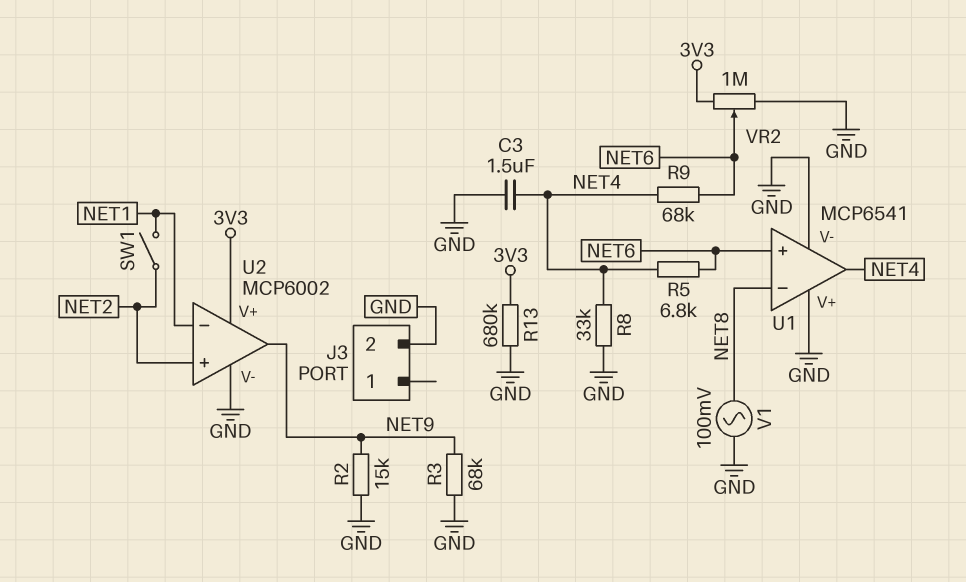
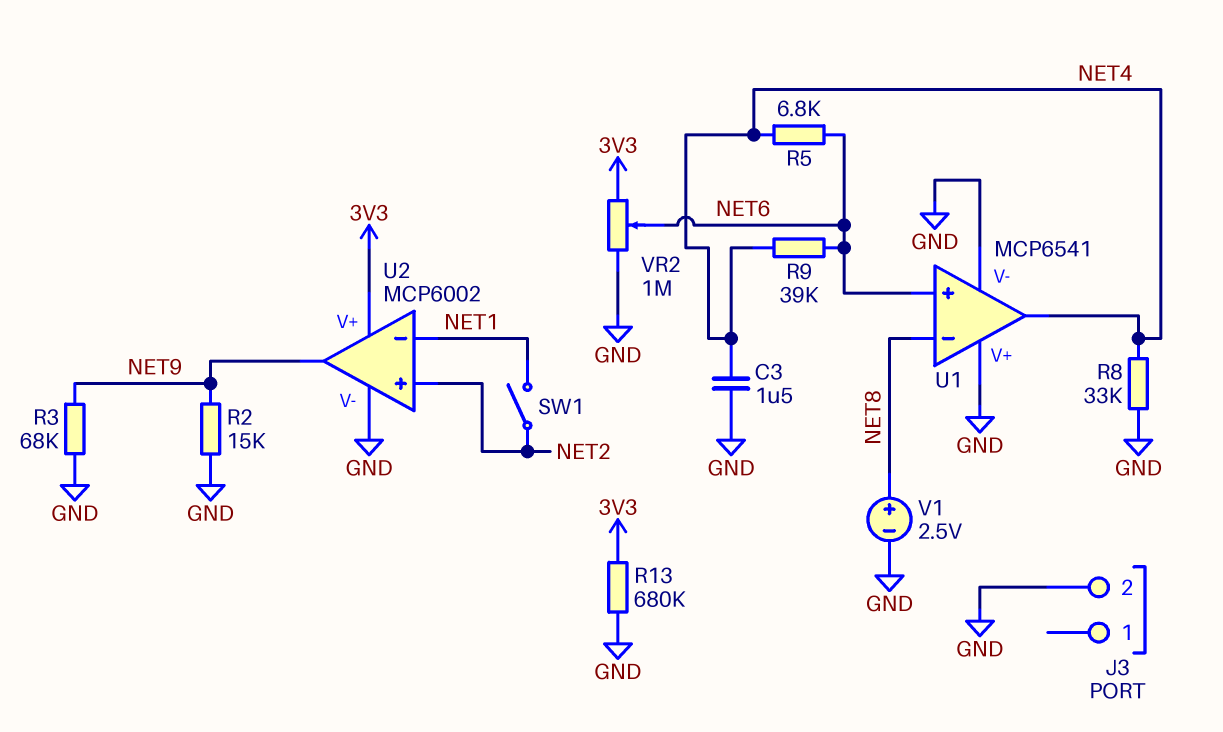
R9: 68k (NET4, NET6) -> 39k (NET4, NET6)
V1: AC 100mV (GND, NET8) -> 2.5V (plus NET8, minus GND)

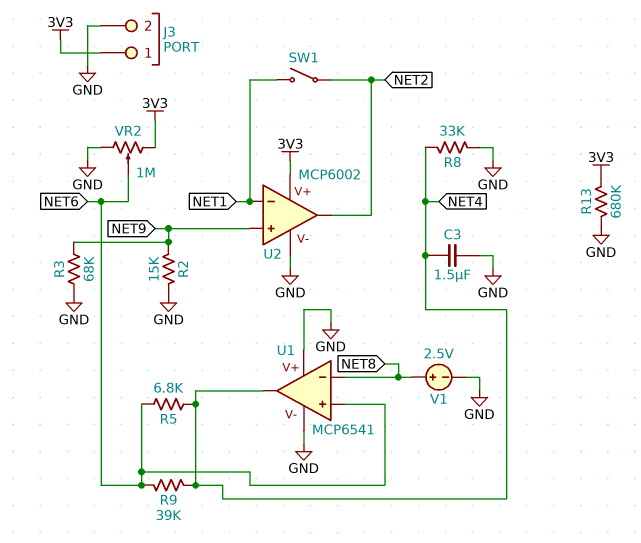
J3 pin 1: none -> 3V3
U2 pin in+: NET2 -> NET9
U2 pin out: NET9 -> NET2

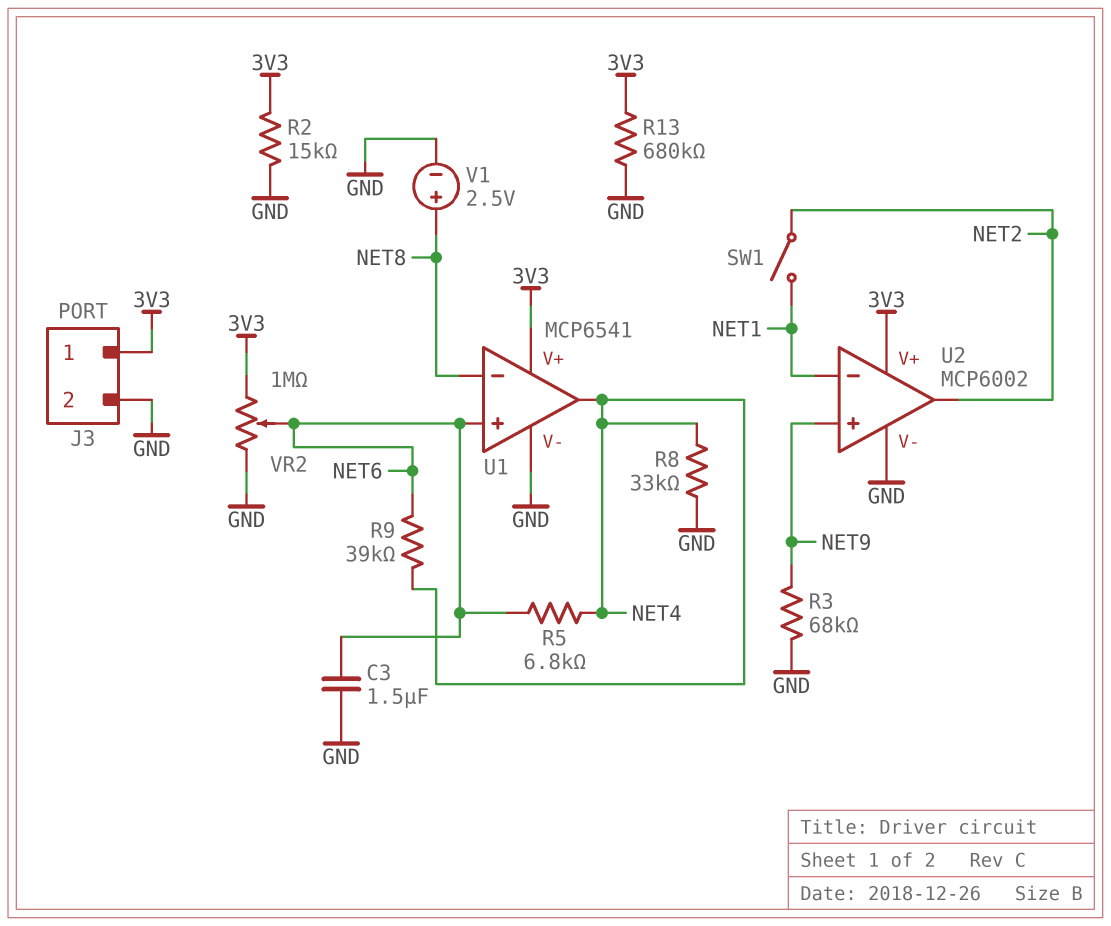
C3: 1.5uF (GND, NET4) -> 1.5uF (GND, NET6)
R2: 15k (GND, NET9) -> 15k (3V3, GND)
U1 pin V+: GND -> 3V3

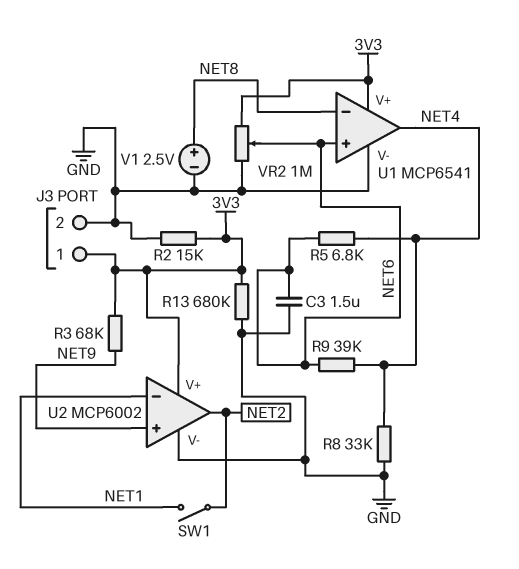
R3: 68k (GND, NET9) -> 68k (3V3, NET9)

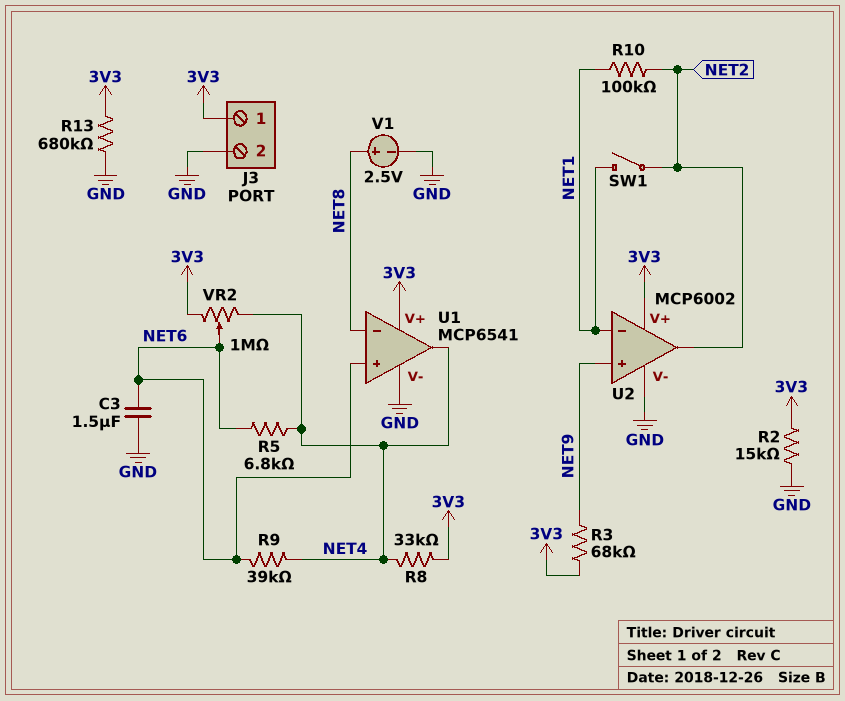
R8: 33k (GND, NET4) -> 33k (3V3, NET4)
R10: none -> 100k (NET1, NET2)
VR2: 1M (3V3, GND, wiper NET6) -> 1M (3V3, NET4, wiper NET6)

